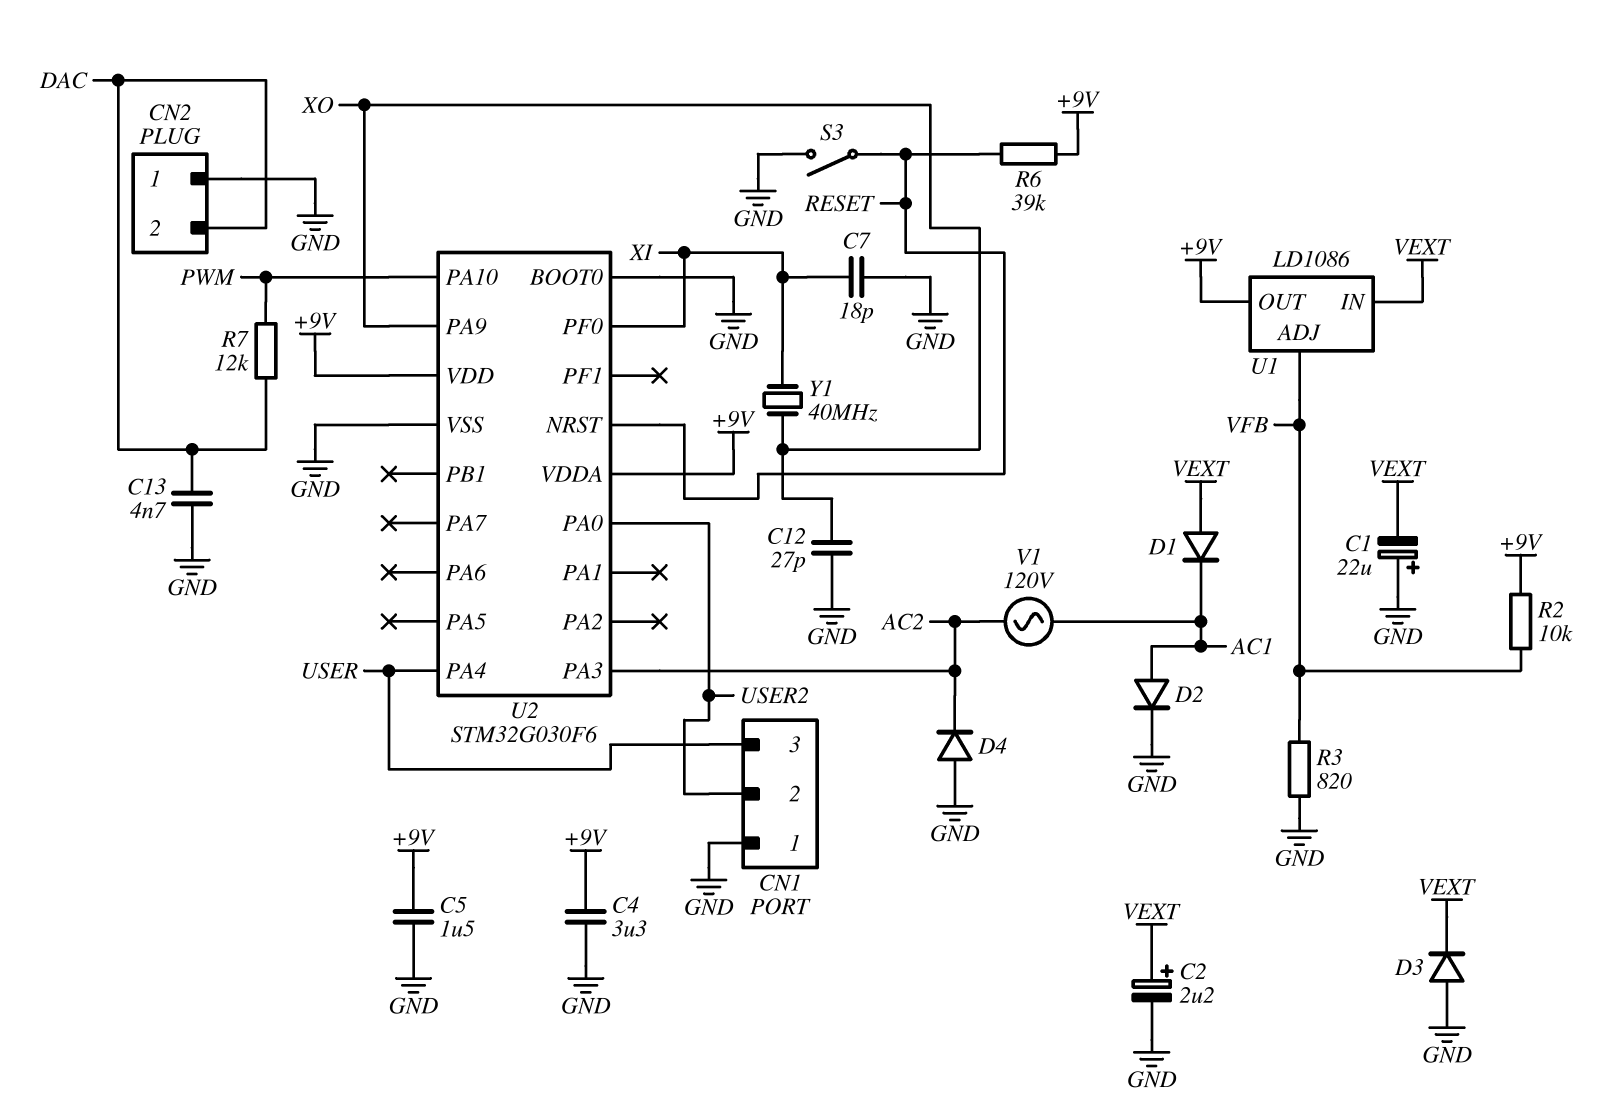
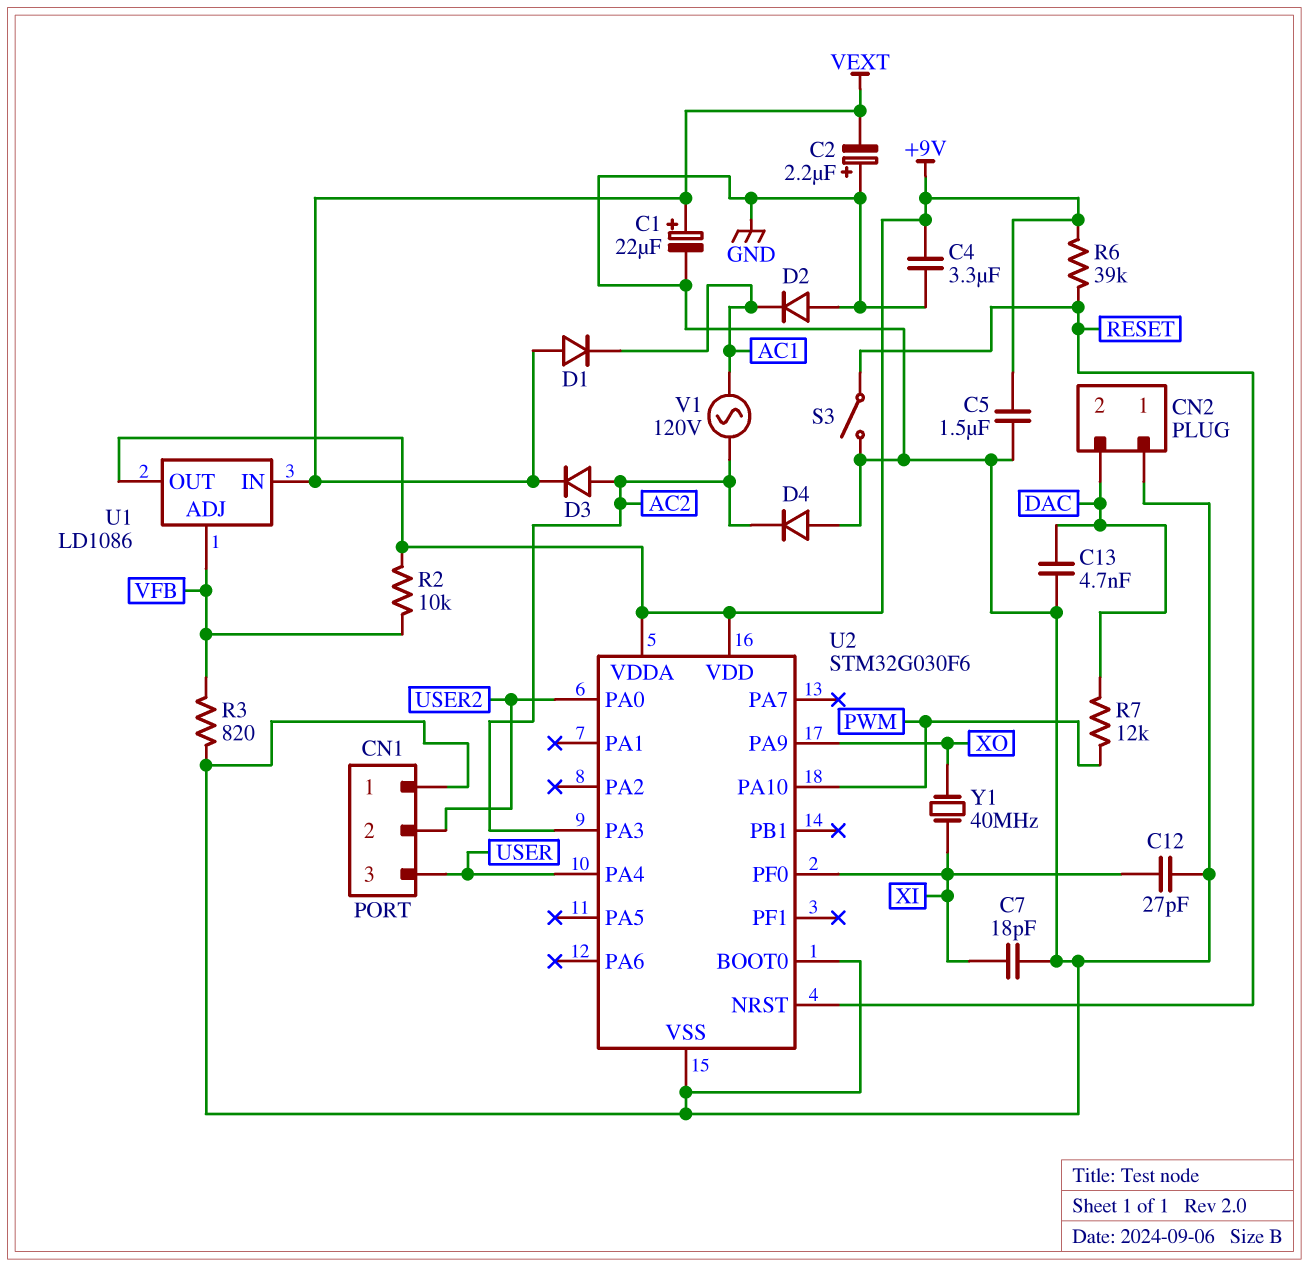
C1: 22uF (plus GND, minus VEXT) -> 22uF (plus VEXT, minus GND)
C2: 2.2uF (plus VEXT, minus GND) -> 2.2uF (plus GND, minus VEXT)
C12: 27pF (GND, XO) -> 27pF (GND, XI)
D2: diode (A AC1, K GND) -> diode (A GND, K AC1)
D3: diode (A GND, K VEXT) -> diode (A AC2, K VEXT)

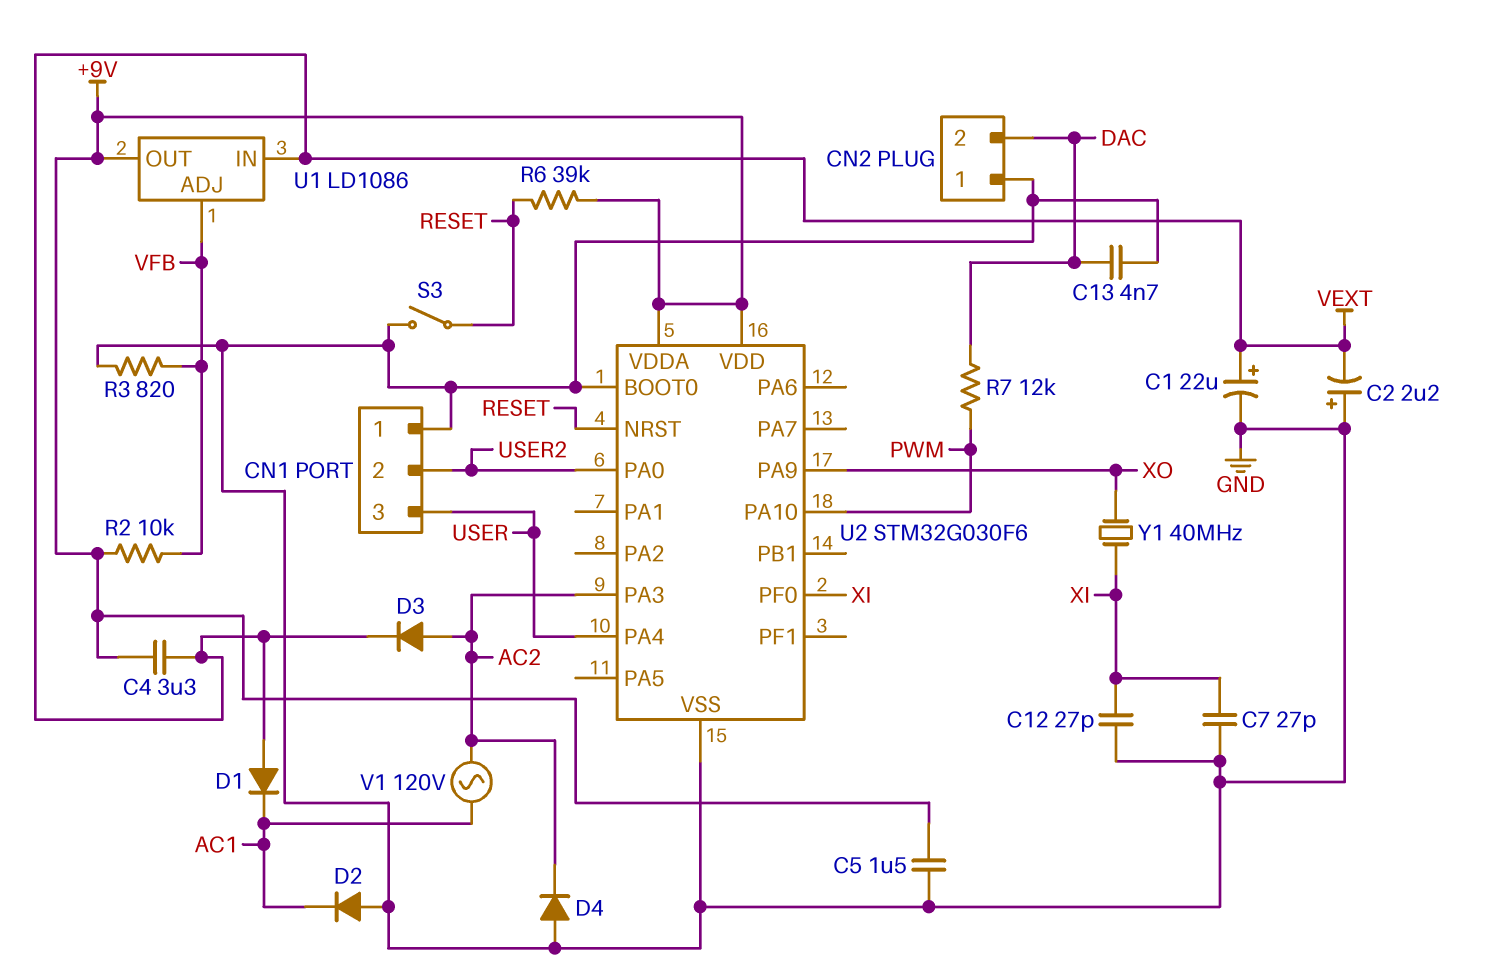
C4: 3.3uF (+9V, GND) -> 3.3uF (+9V, VEXT)
C7: 18pF (GND, XI) -> 27pF (GND, XI)

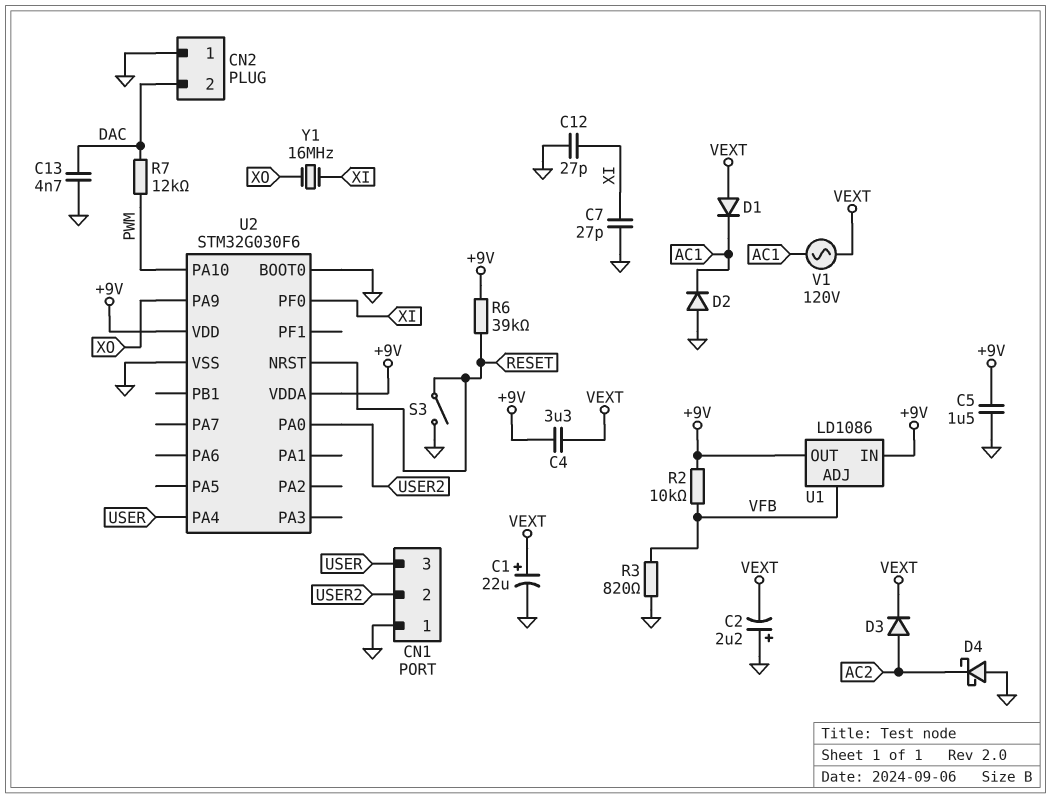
D4: diode (A GND, K AC2) -> schottky (A GND, K AC2)
U1 pin IN: VEXT -> +9V
U2 pin PA3: AC2 -> none
V1: AC 120V (AC1, AC2) -> AC 120V (AC1, VEXT)
Y1: 40MHz (XI, XO) -> 16MHz (XI, XO)

